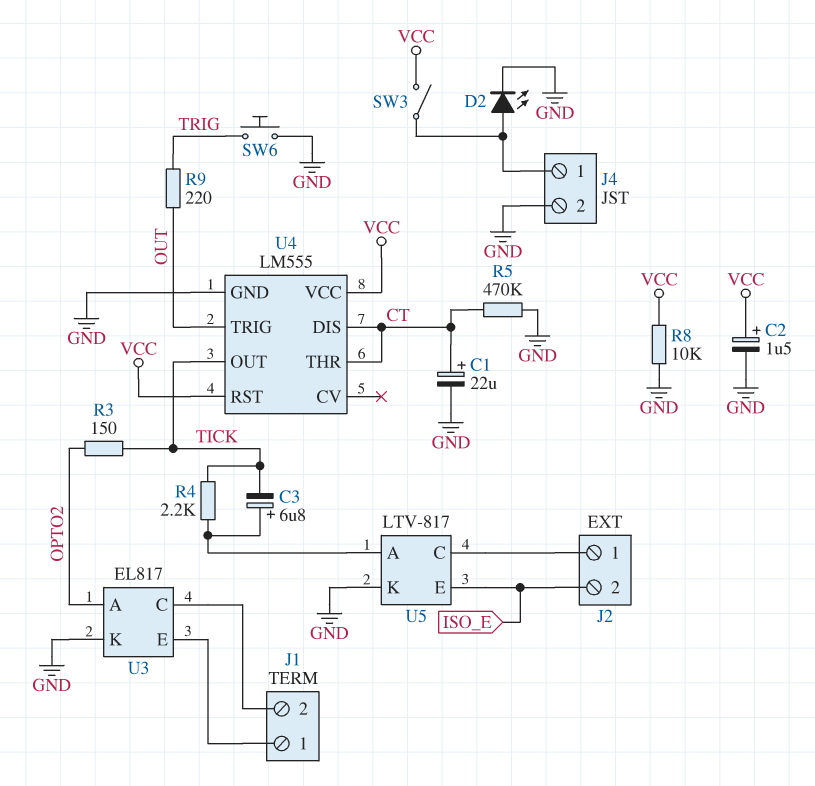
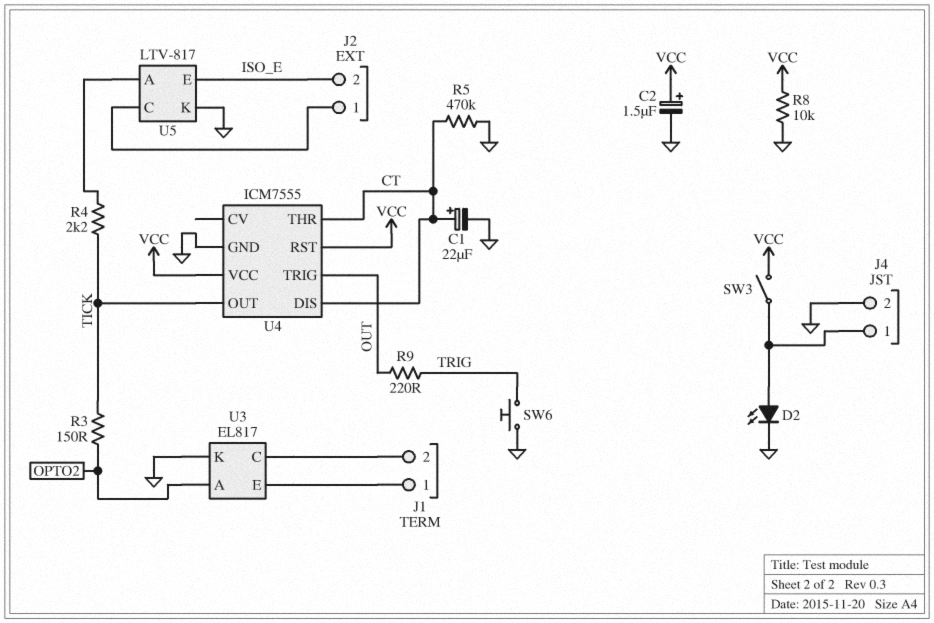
C3: 6.8uF (plus U5/A, minus TICK) -> none
U4: LM555 -> ICM7555

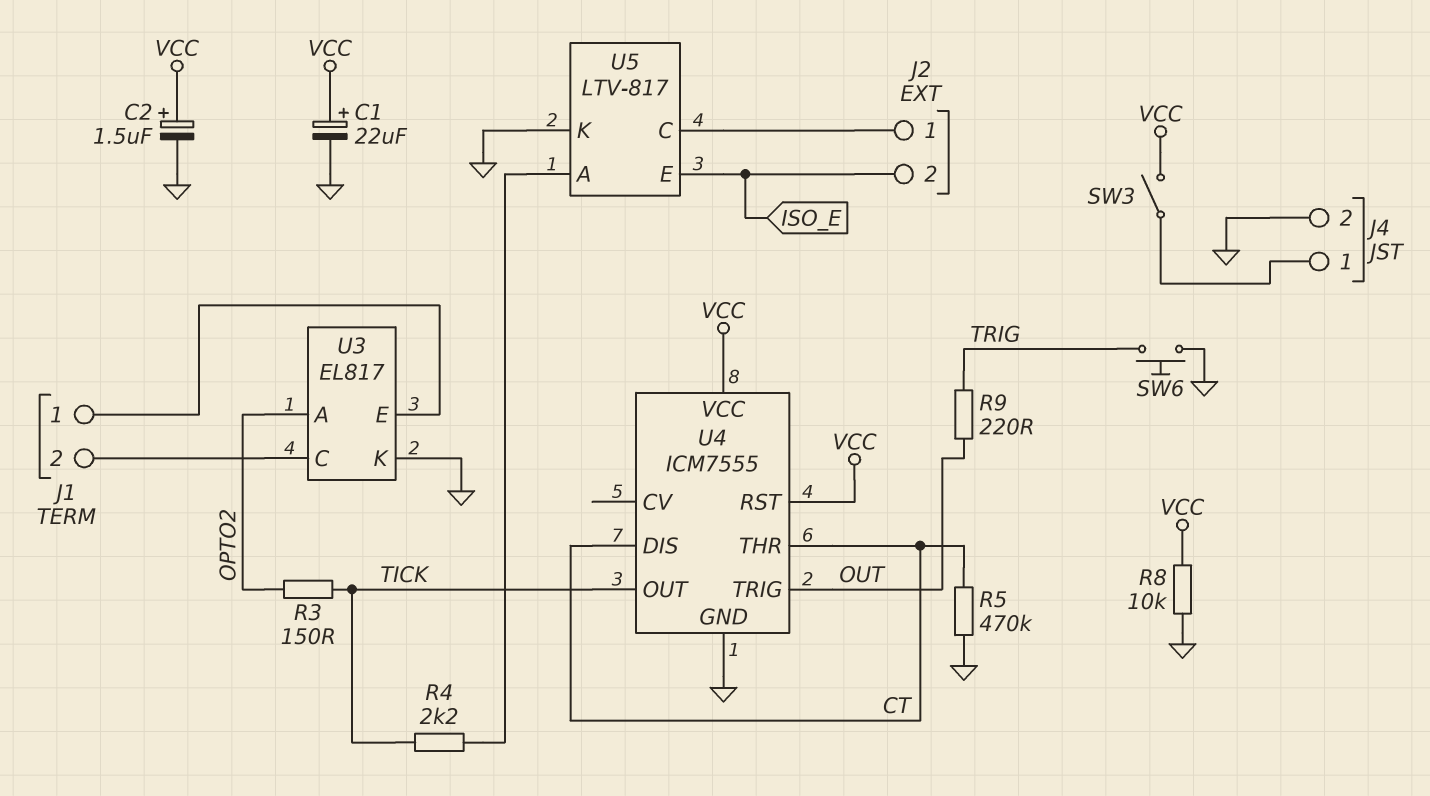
C1: 22uF (plus CT, minus GND) -> 22uF (plus VCC, minus GND)
D2: LED (A J4/1, K GND) -> none

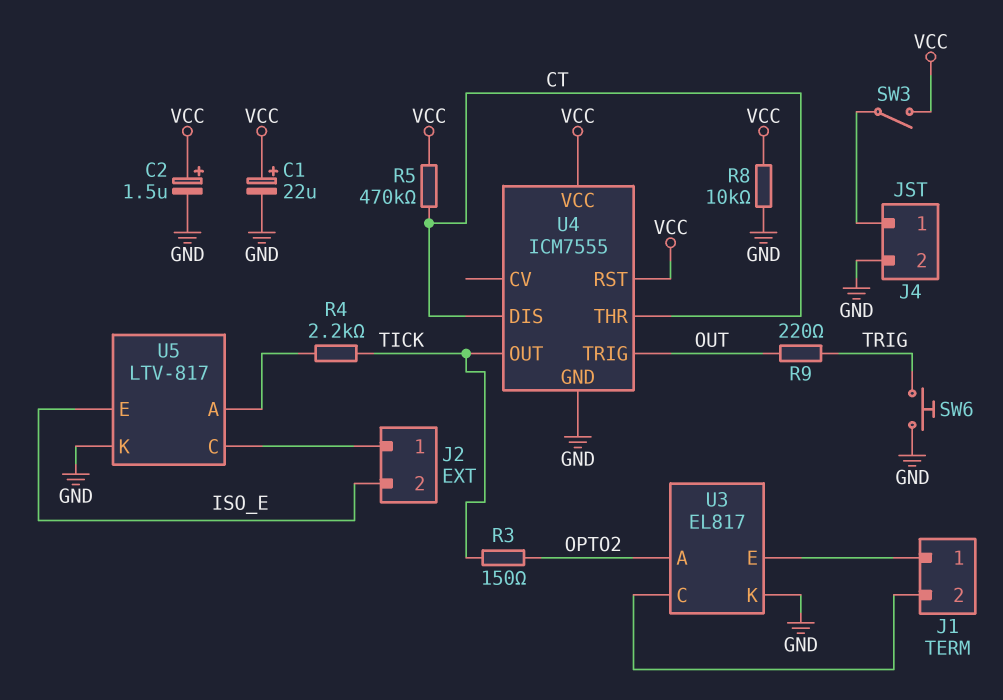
R5: 470k (CT, GND) -> 470k (CT, VCC)

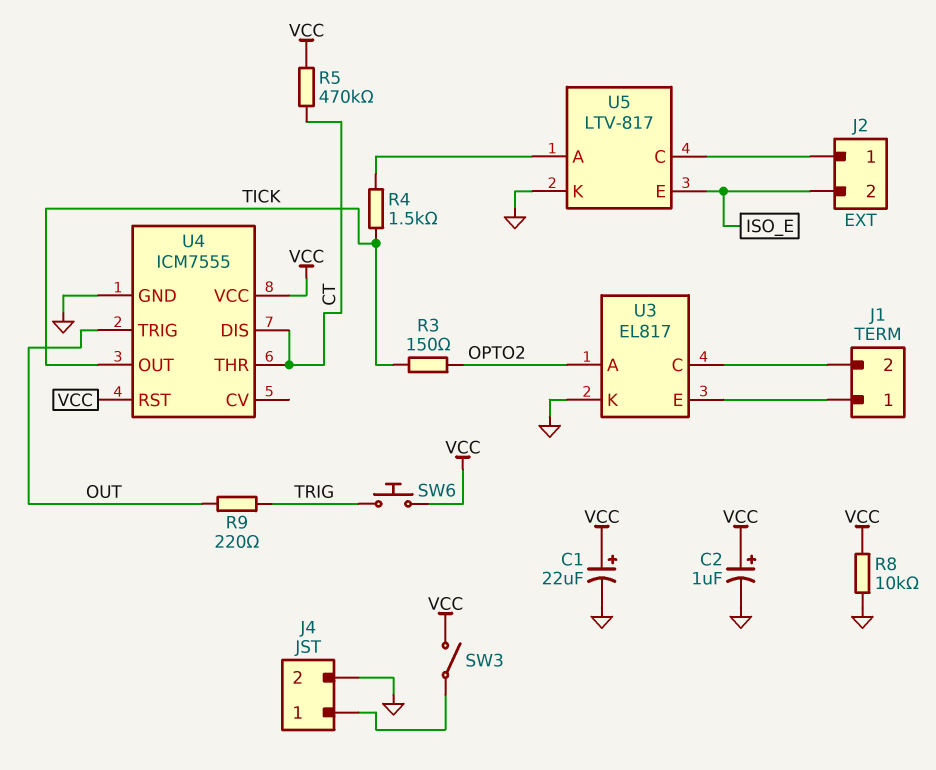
C2: 1.5uF (plus VCC, minus GND) -> 1uF (plus VCC, minus GND)
R4: 2.2k (TICK, U5/A) -> 1.5k (TICK, U5/A)
SW6: button (GND, TRIG) -> button (TRIG, VCC)

